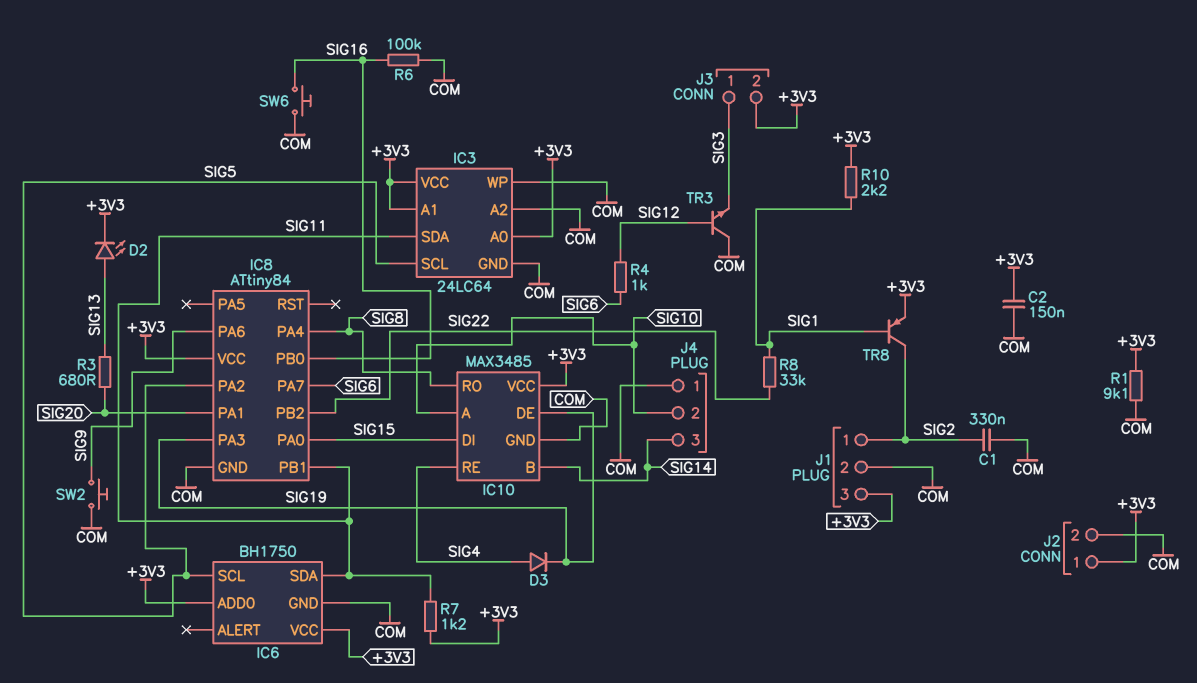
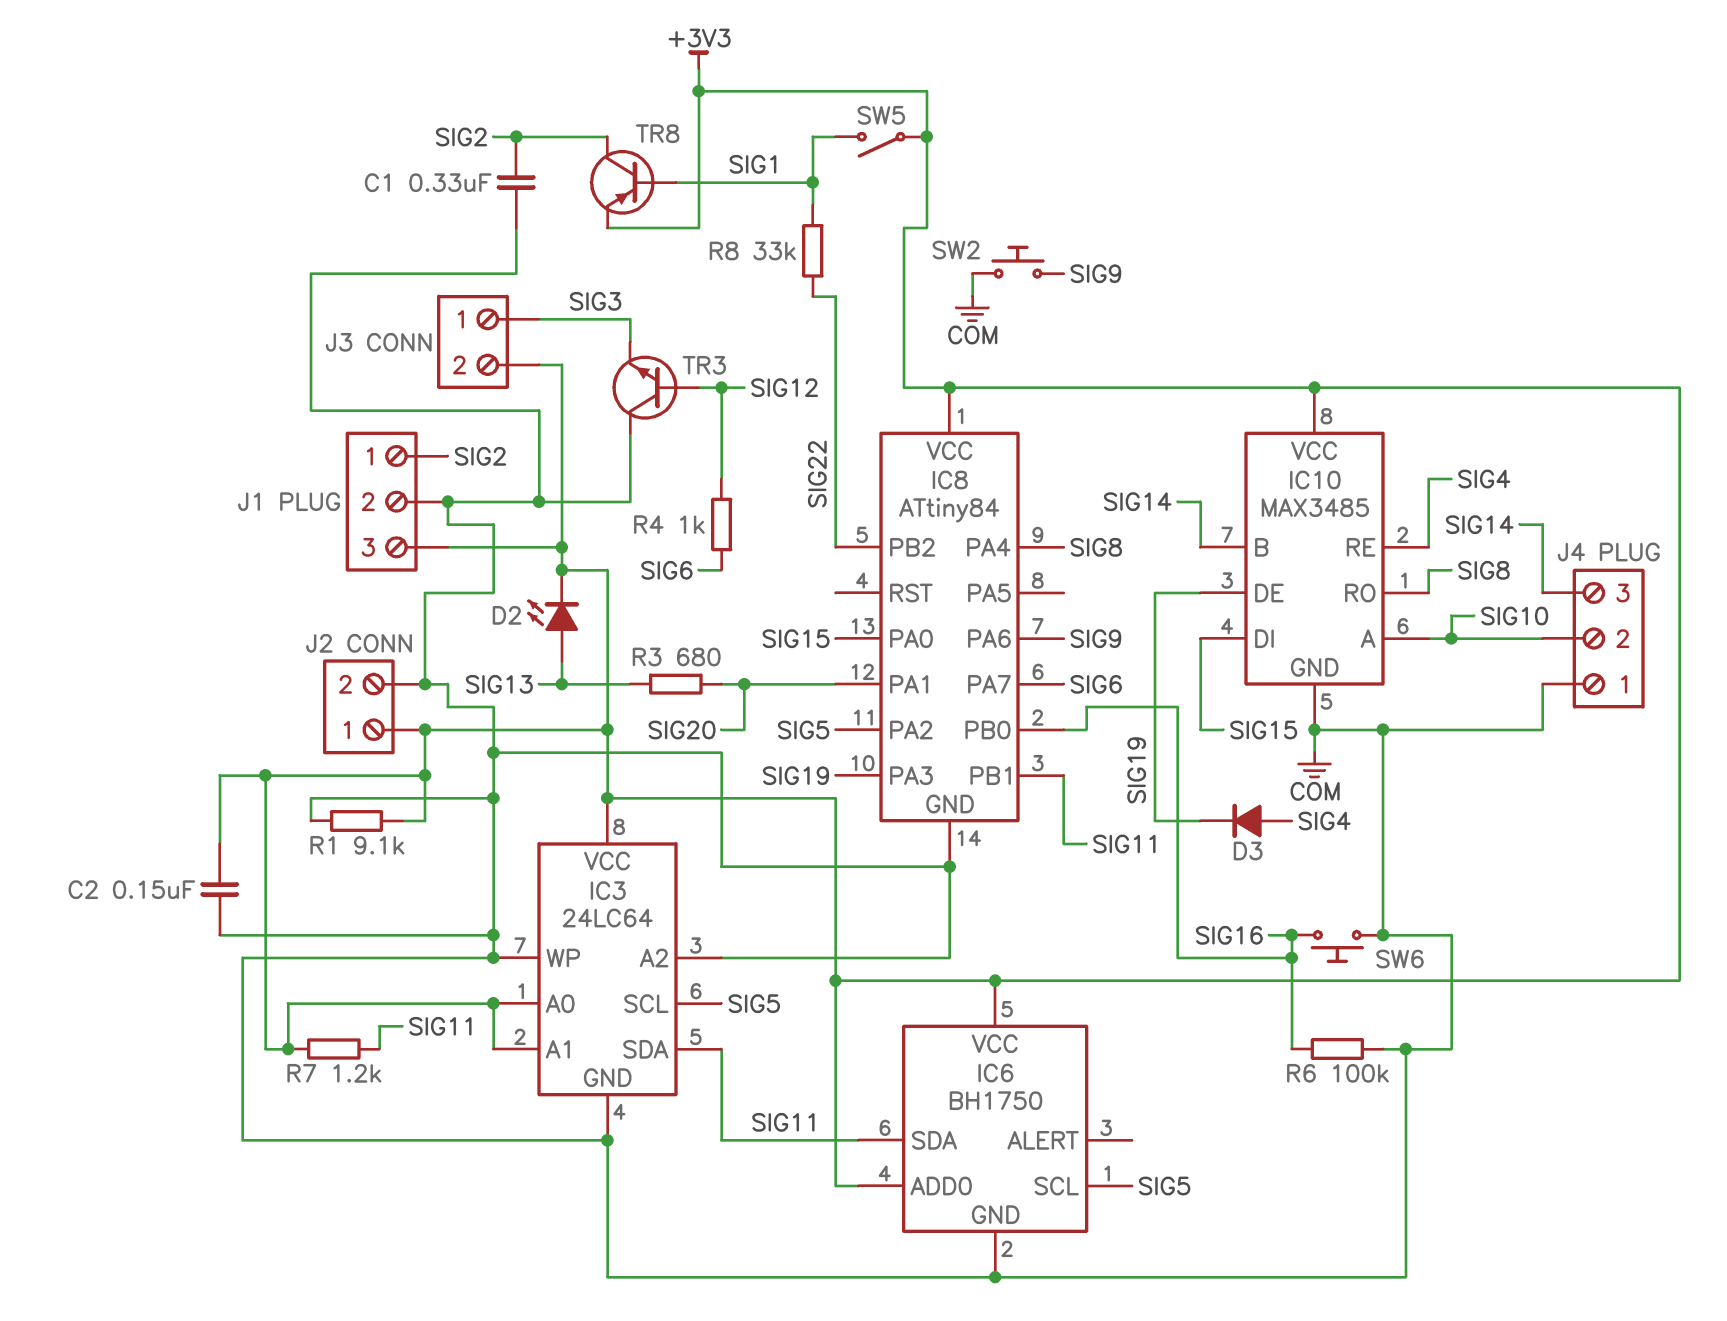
R10: 2.2k (+3V3, SIG1) -> none
SW5: none -> switch (+3V3, SIG1)

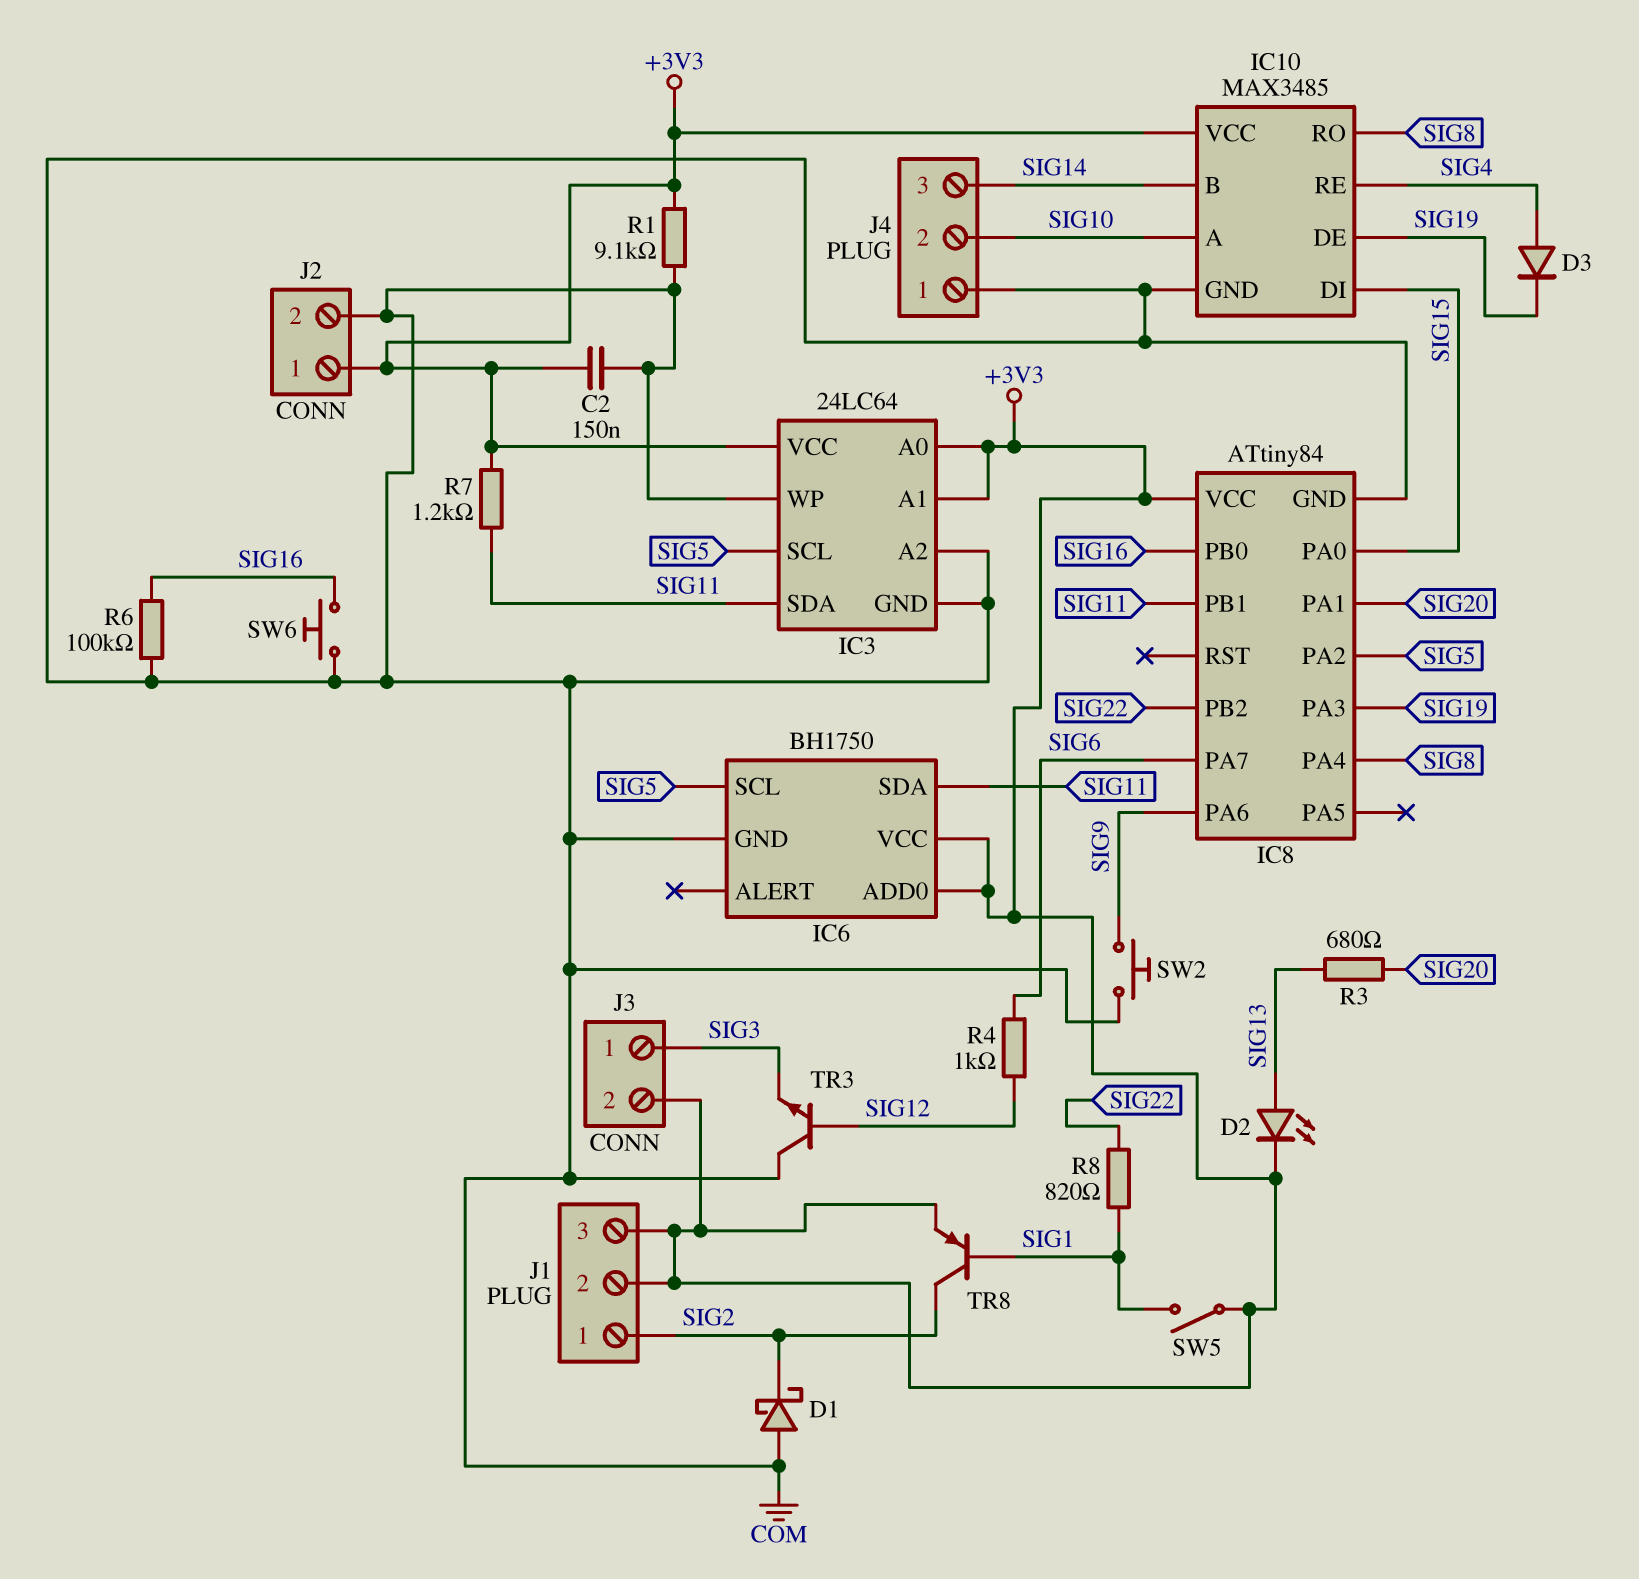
C1: 330nF (COM, SIG2) -> none
D1: none -> schottky (A COM, K SIG2)
J1 pin 2: COM -> +3V3
R8: 33k (SIG1, SIG22) -> 820 (SIG1, SIG22)

